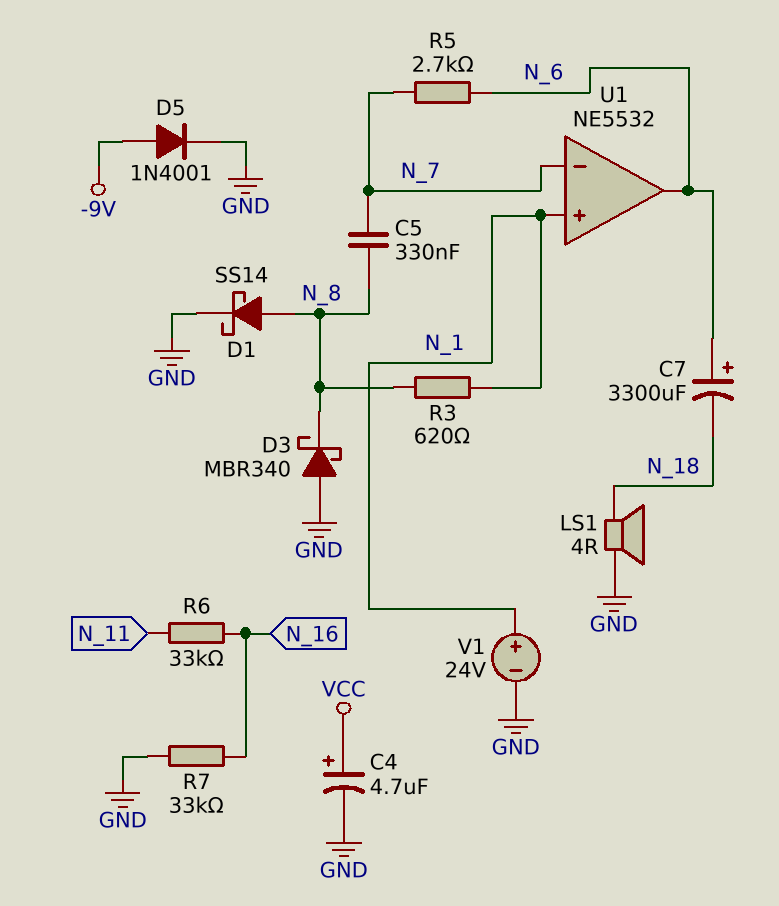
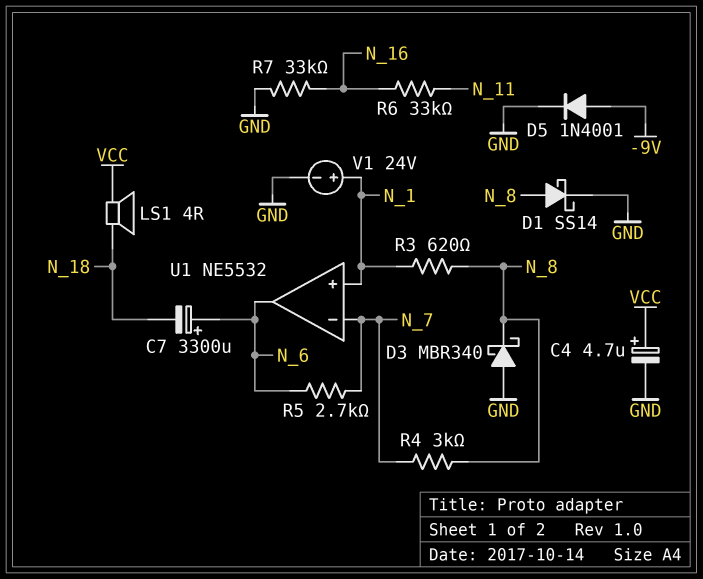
C5: 330nF (N_7, N_8) -> none
LS1: speaker 4R (GND, N_18) -> speaker 4R (N_18, VCC)
R4: none -> 3k (N_7, N_8)

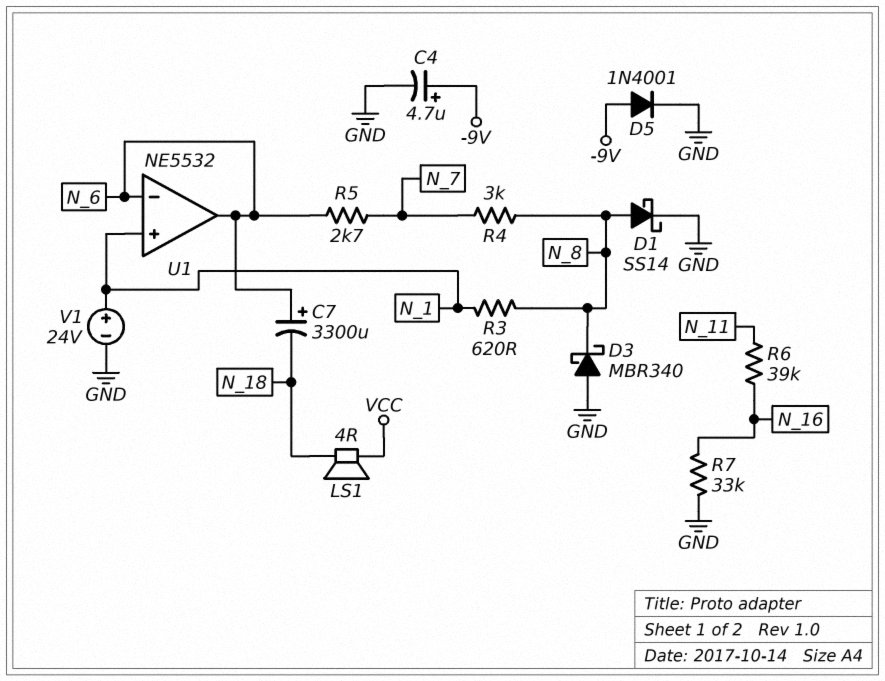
C4: 4.7uF (plus VCC, minus GND) -> 4.7uF (plus -9V, minus GND)
R6: 33k (N_11, N_16) -> 39k (N_11, N_16)
U1 pin in-: N_7 -> N_6

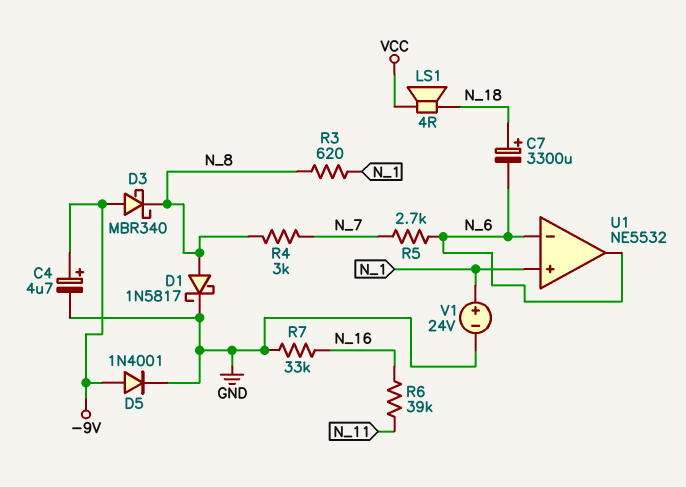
C7: 3300uF (plus N_6, minus N_18) -> 3300uF (plus N_18, minus N_6)
D1: schottky SS14 (A N_8, K GND) -> schottky 1N5817 (A N_8, K GND)
D3: schottky MBR340 (A GND, K N_8) -> schottky MBR340 (A -9V, K N_8)

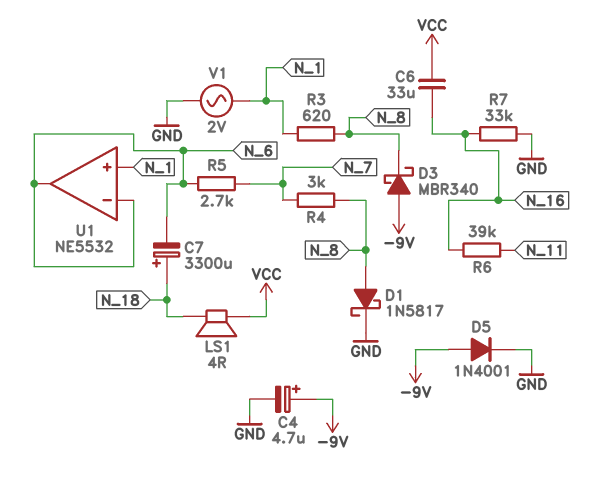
C6: none -> 33uF (N_16, VCC)
V1: 24V (plus N_1, minus GND) -> AC 2V (GND, N_1)

